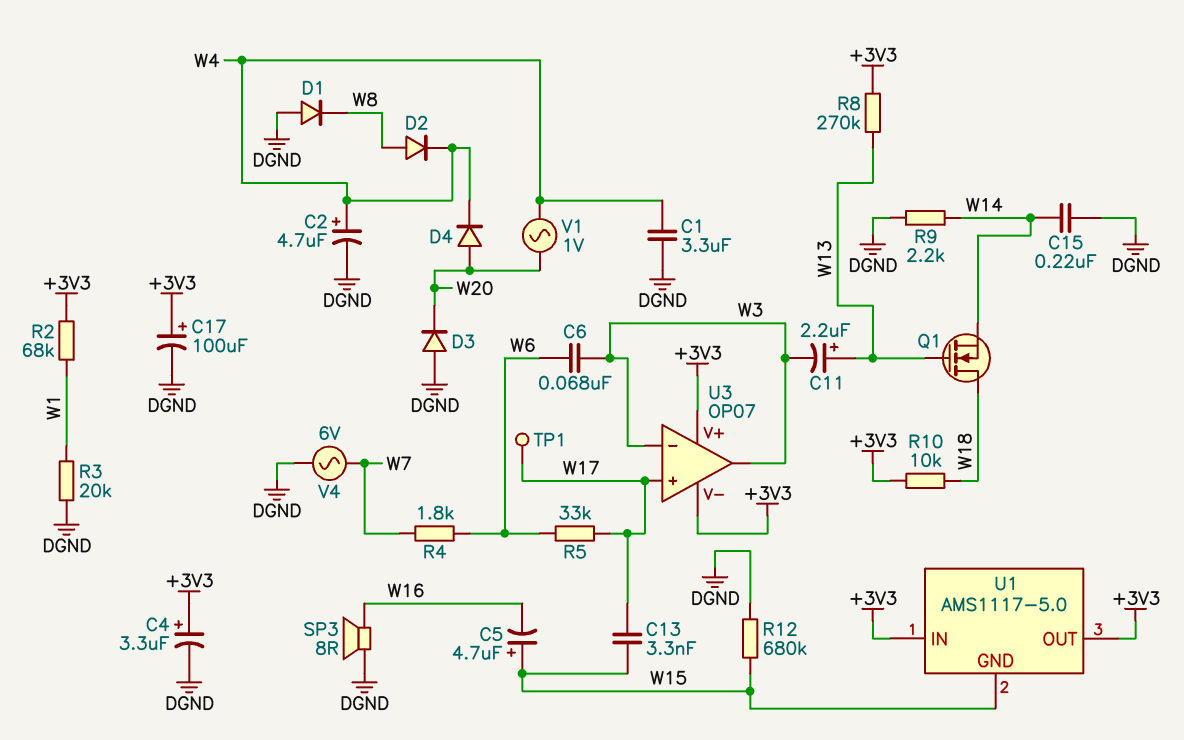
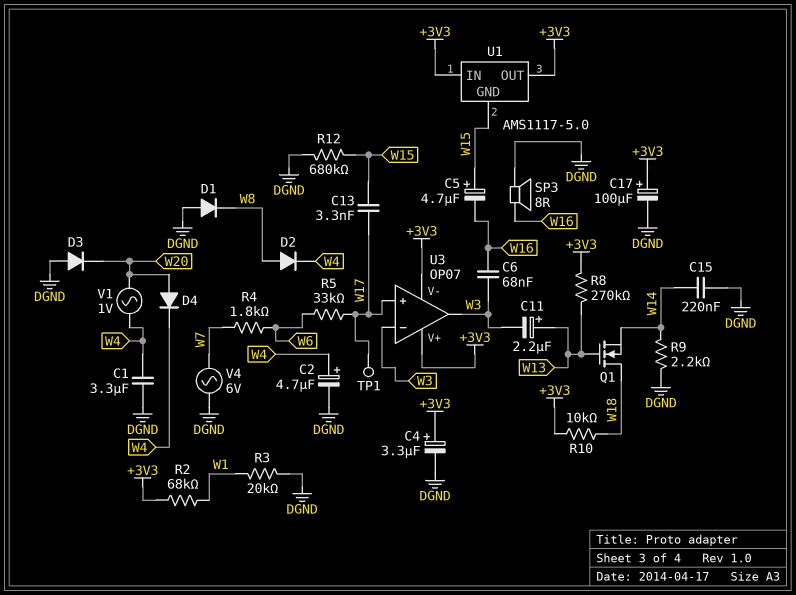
C6: 68nF (W3, W6) -> 68nF (W3, W16)

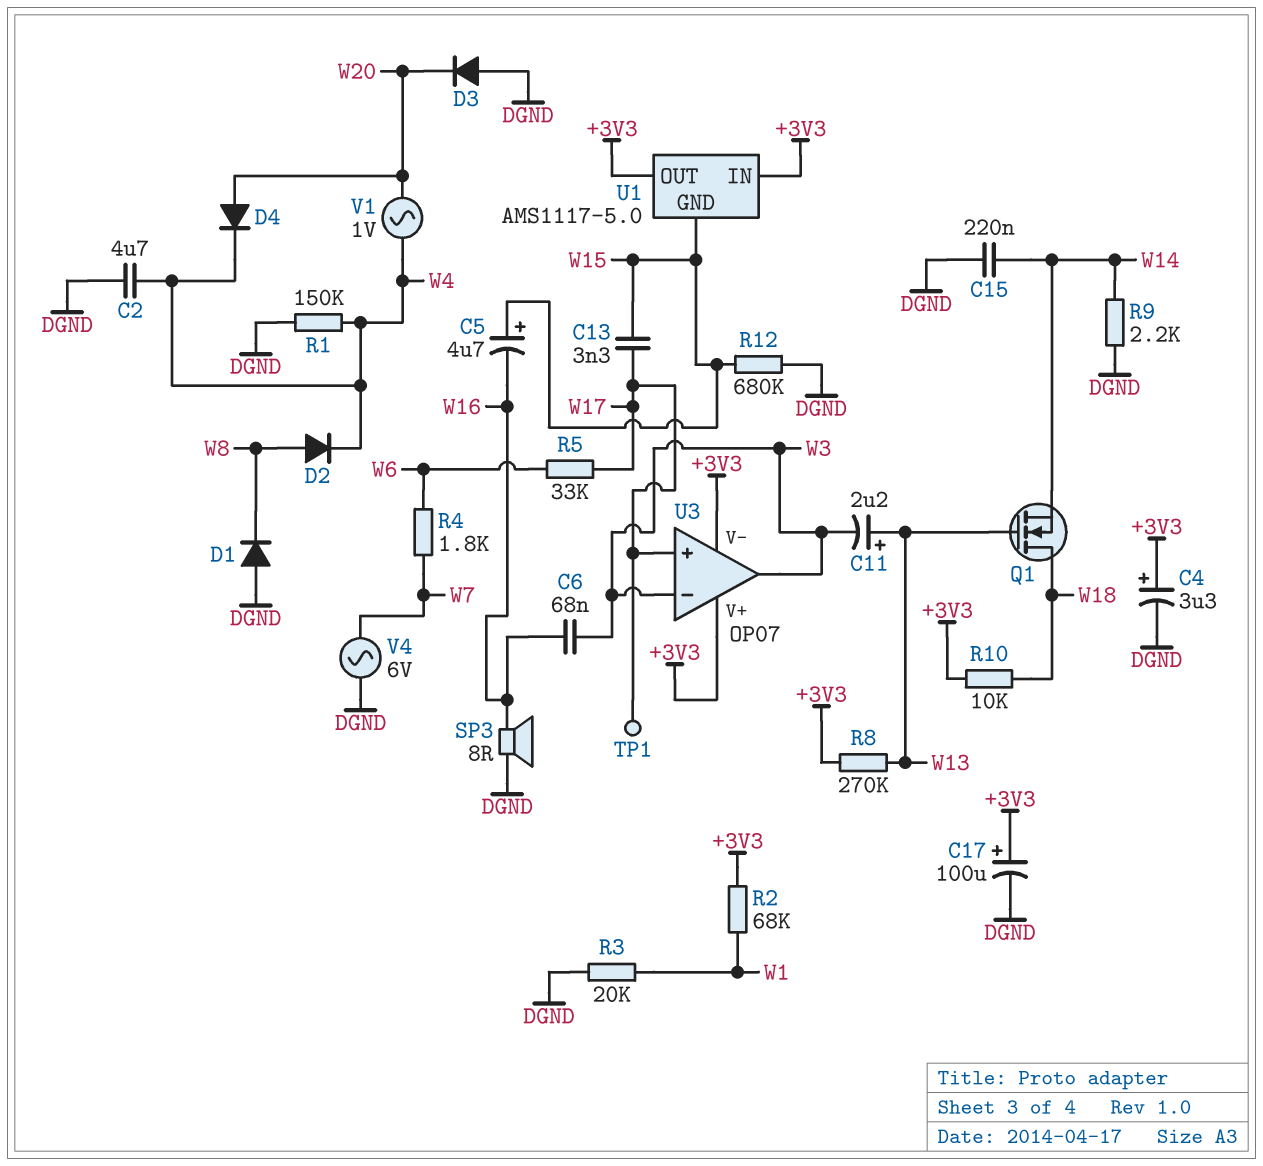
C1: 3.3uF (DGND, W4) -> none
C2: 4.7uF (plus W4, minus DGND) -> 4.7uF (DGND, W4)
R1: none -> 150k (DGND, W4)

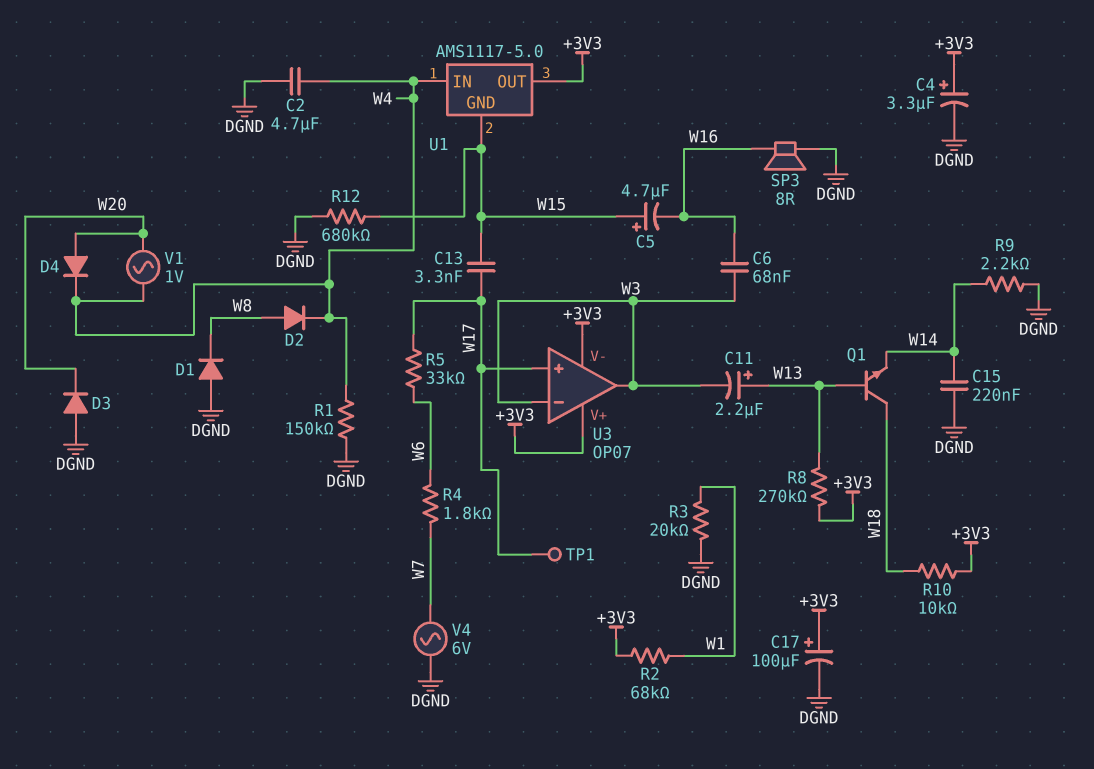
Q1: NMOS (G W13, D W18, S W14) -> NPN (B W13, C W18, E W14)
U1 pin IN: +3V3 -> W4

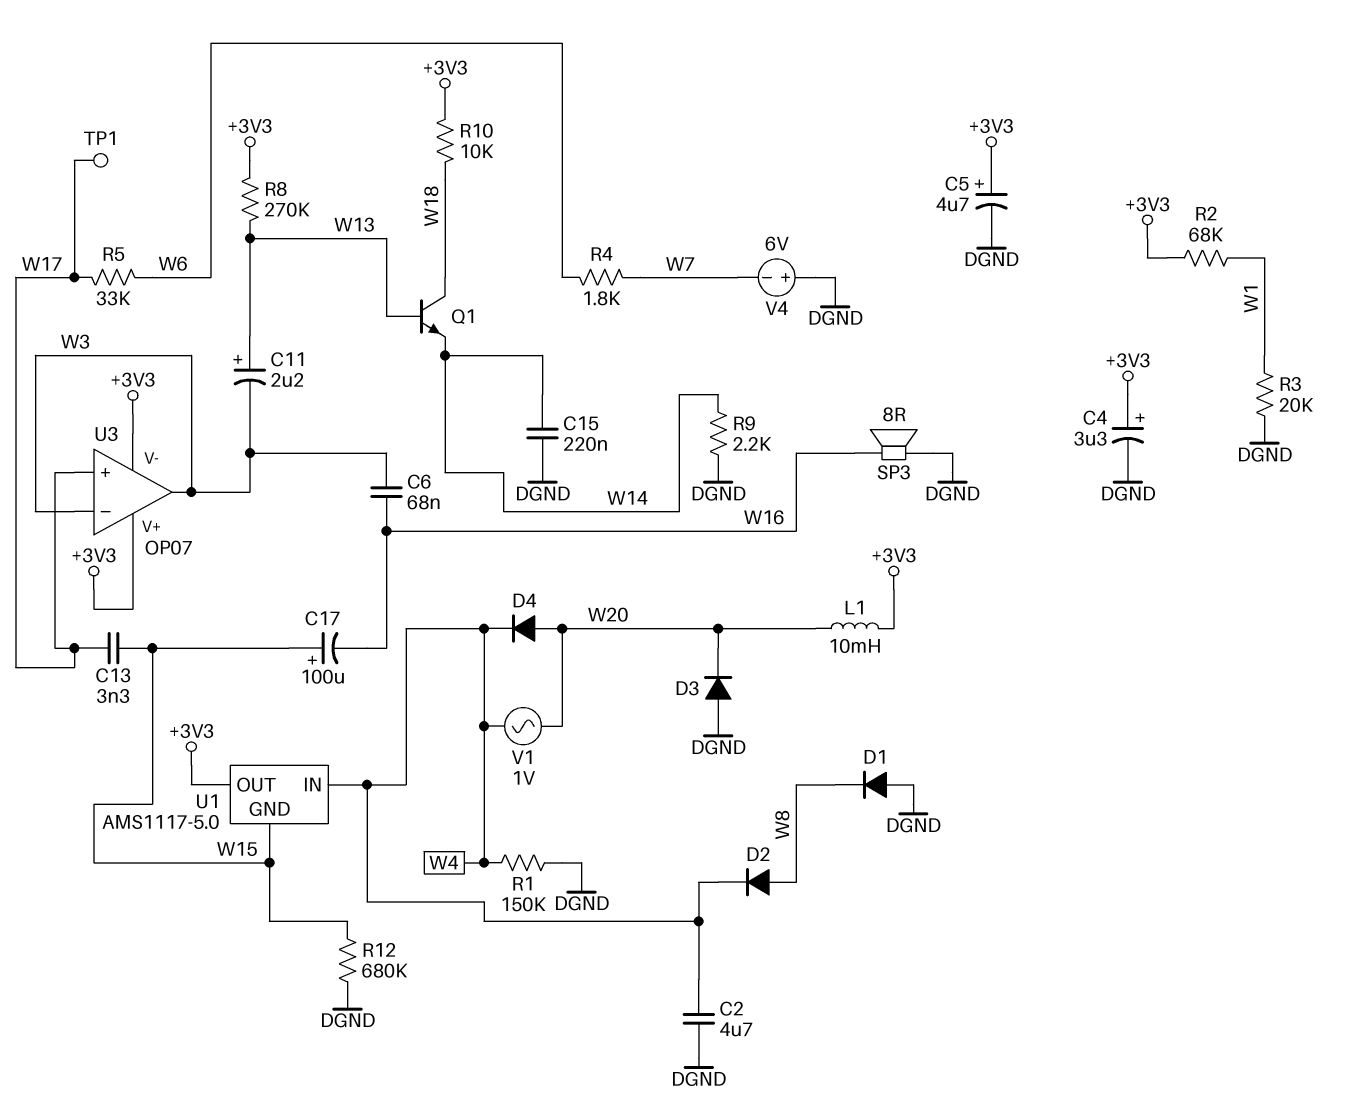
C5: 4.7uF (plus W15, minus W16) -> 4.7uF (plus +3V3, minus DGND)
C17: 100uF (plus +3V3, minus DGND) -> 100uF (plus W15, minus W16)
L1: none -> 10mH (+3V3, W20)
V4: AC 6V (DGND, W7) -> 6V (plus DGND, minus W7)

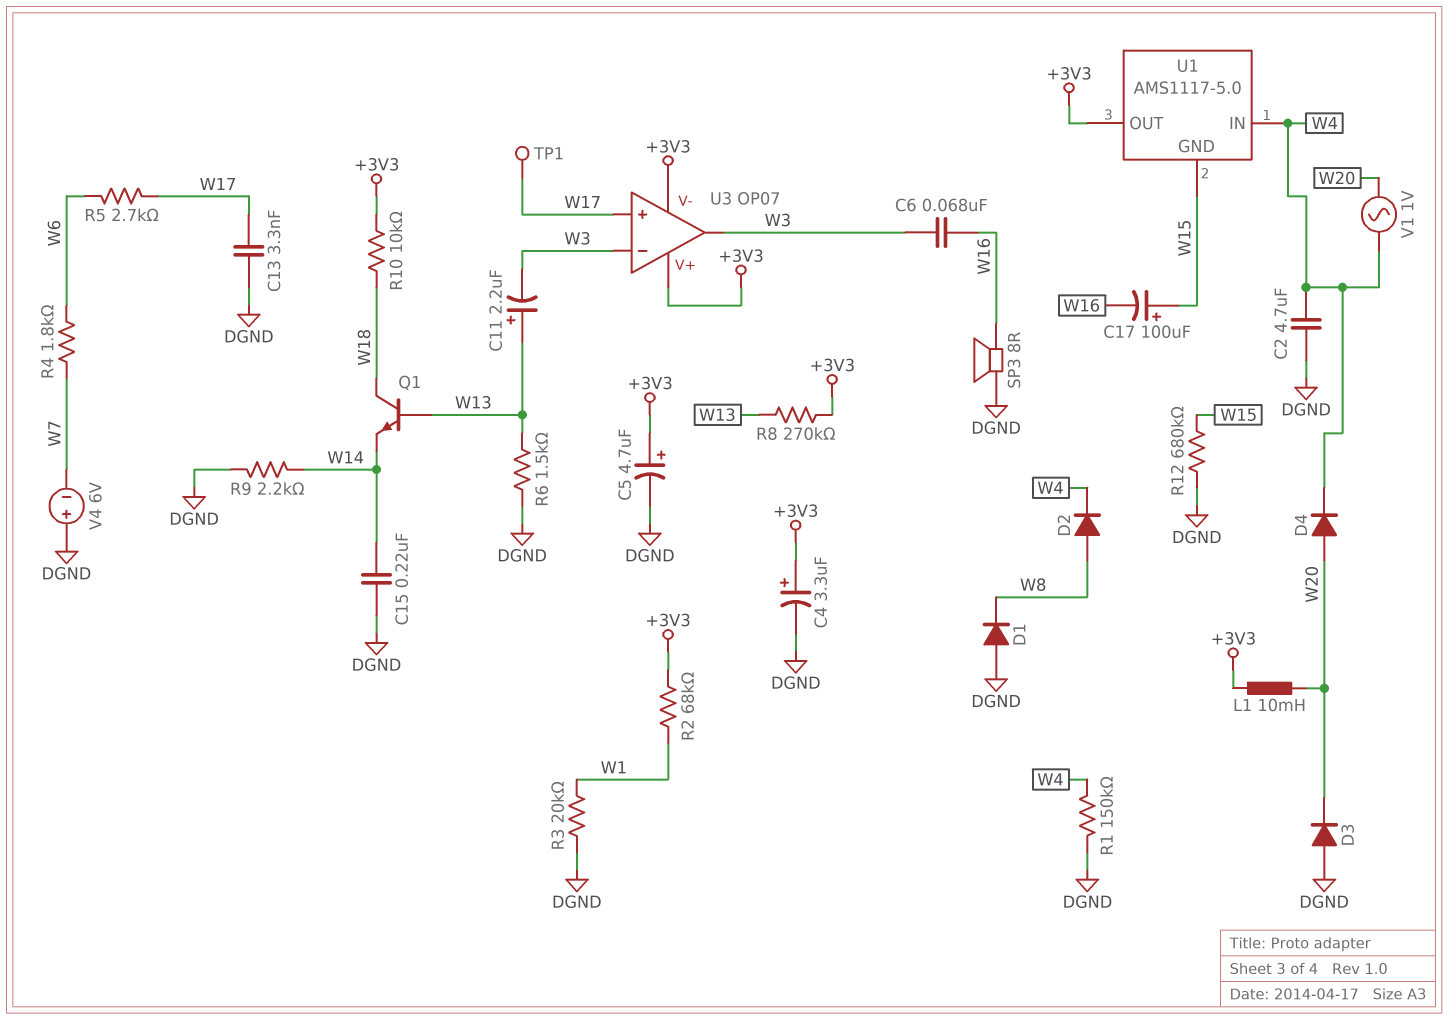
C13: 3.3nF (W15, W17) -> 3.3nF (DGND, W17)
R5: 33k (W6, W17) -> 2.7k (W6, W17)
R6: none -> 1.5k (DGND, W13)

